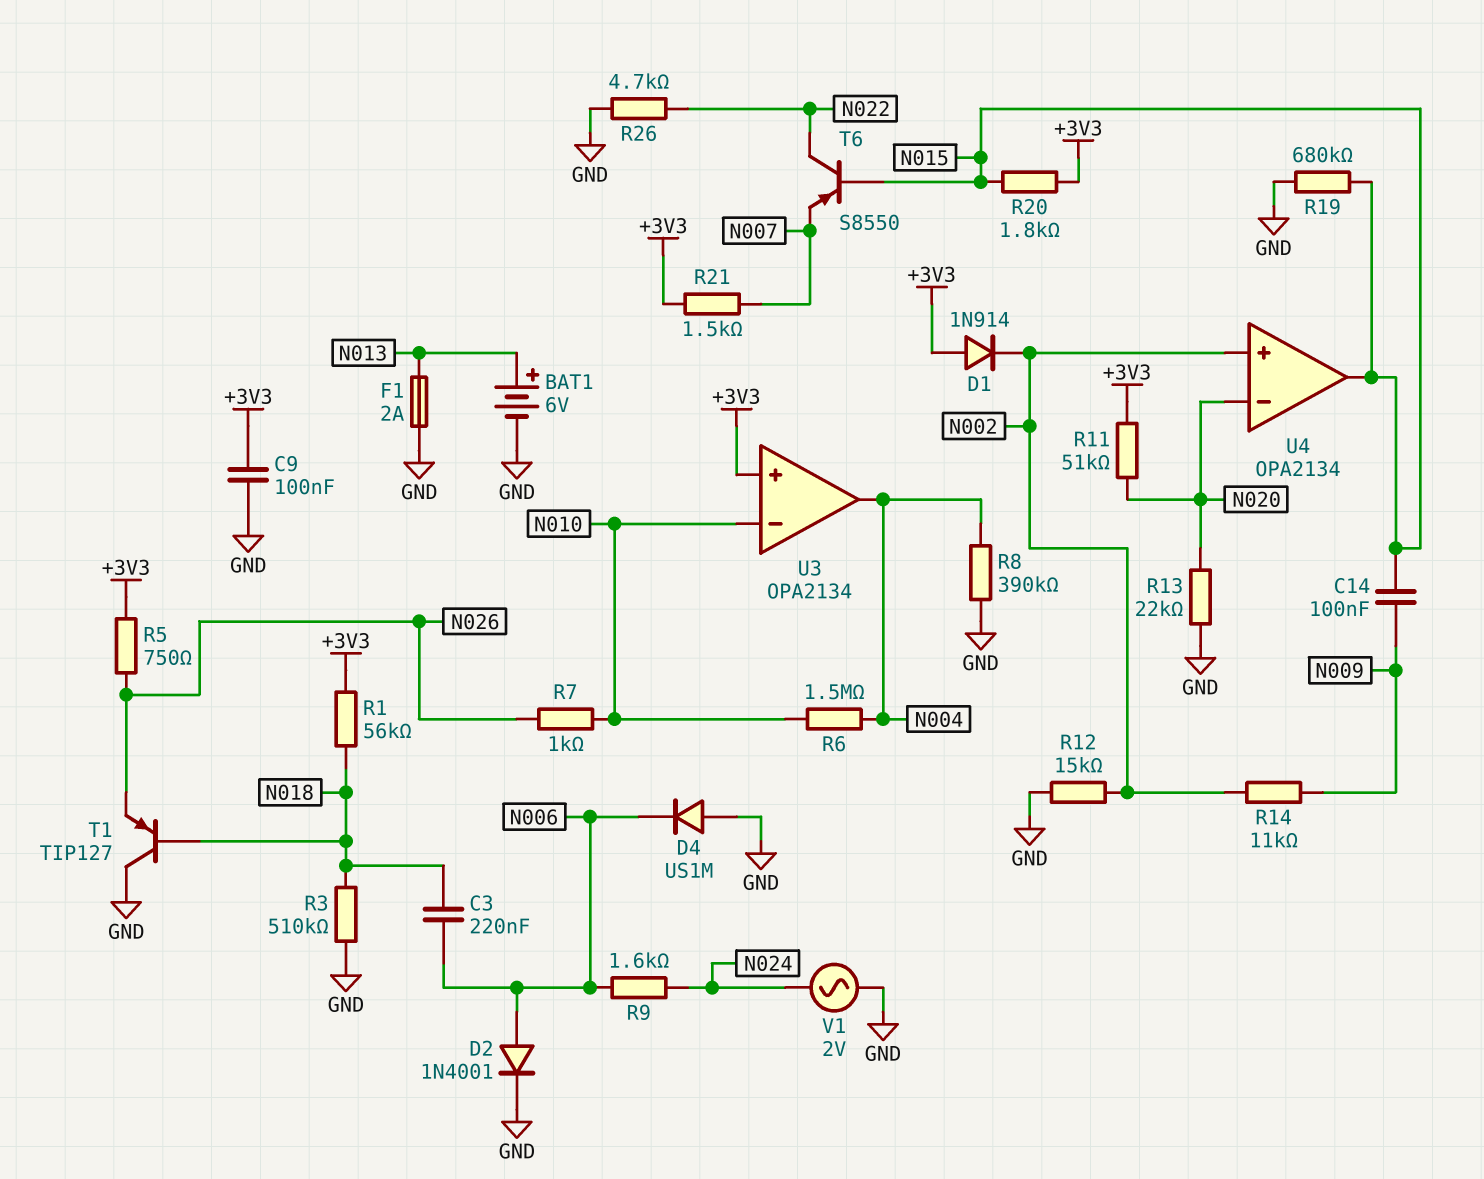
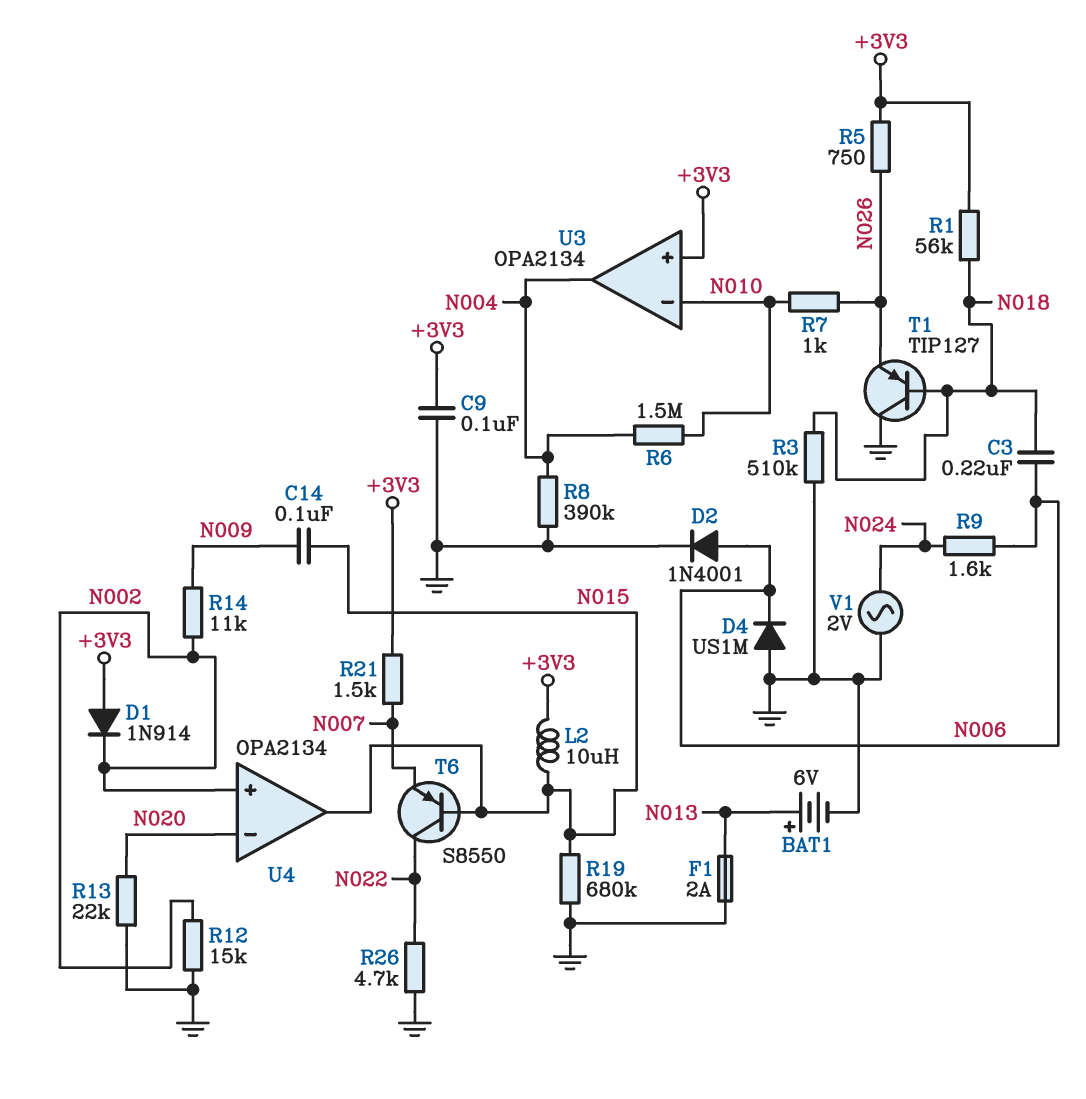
L2: none -> 10uH (+3V3, N015)
R11: 51k (+3V3, N020) -> none
R20: 1.8k (+3V3, N015) -> none

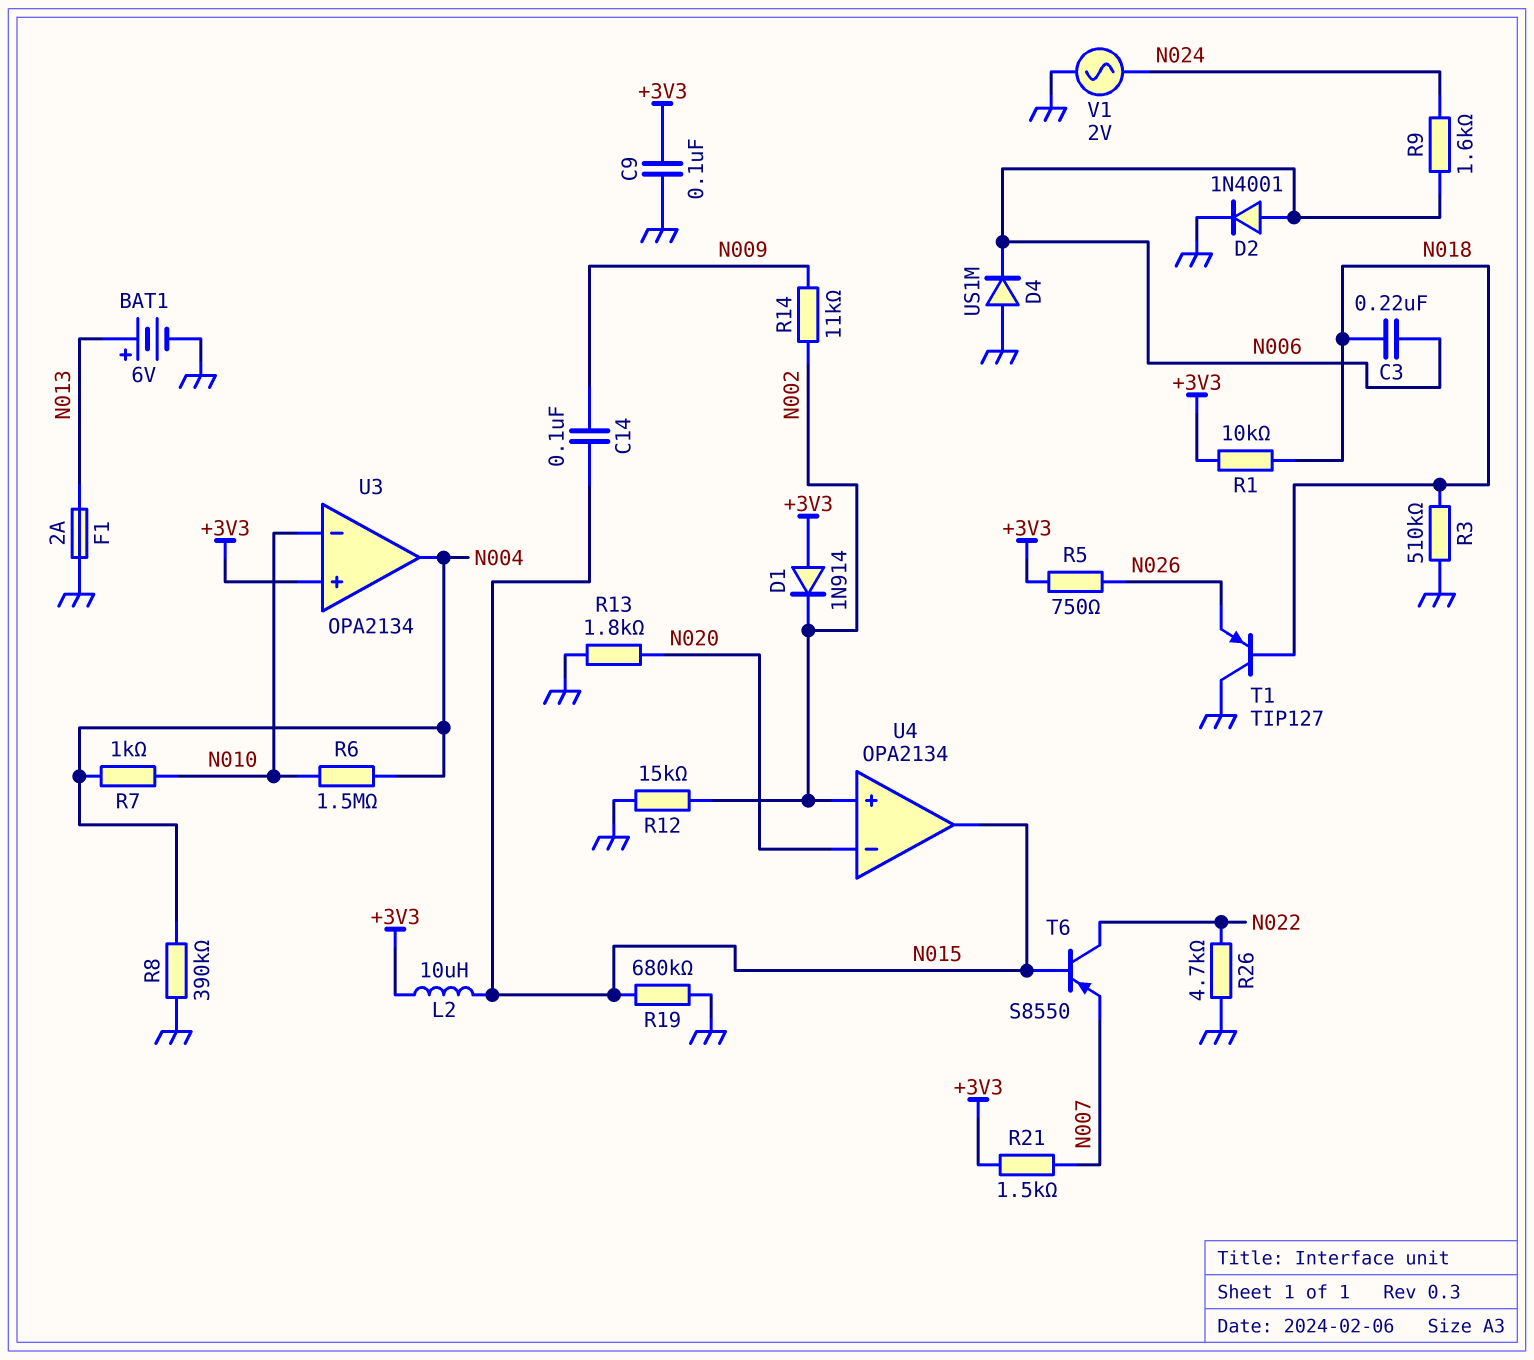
R1: 56k (+3V3, N018) -> 10k (+3V3, N018)
R7: 1k (N010, N026) -> 1k (N004, N010)
R13: 22k (GND, N020) -> 1.8k (GND, N020)

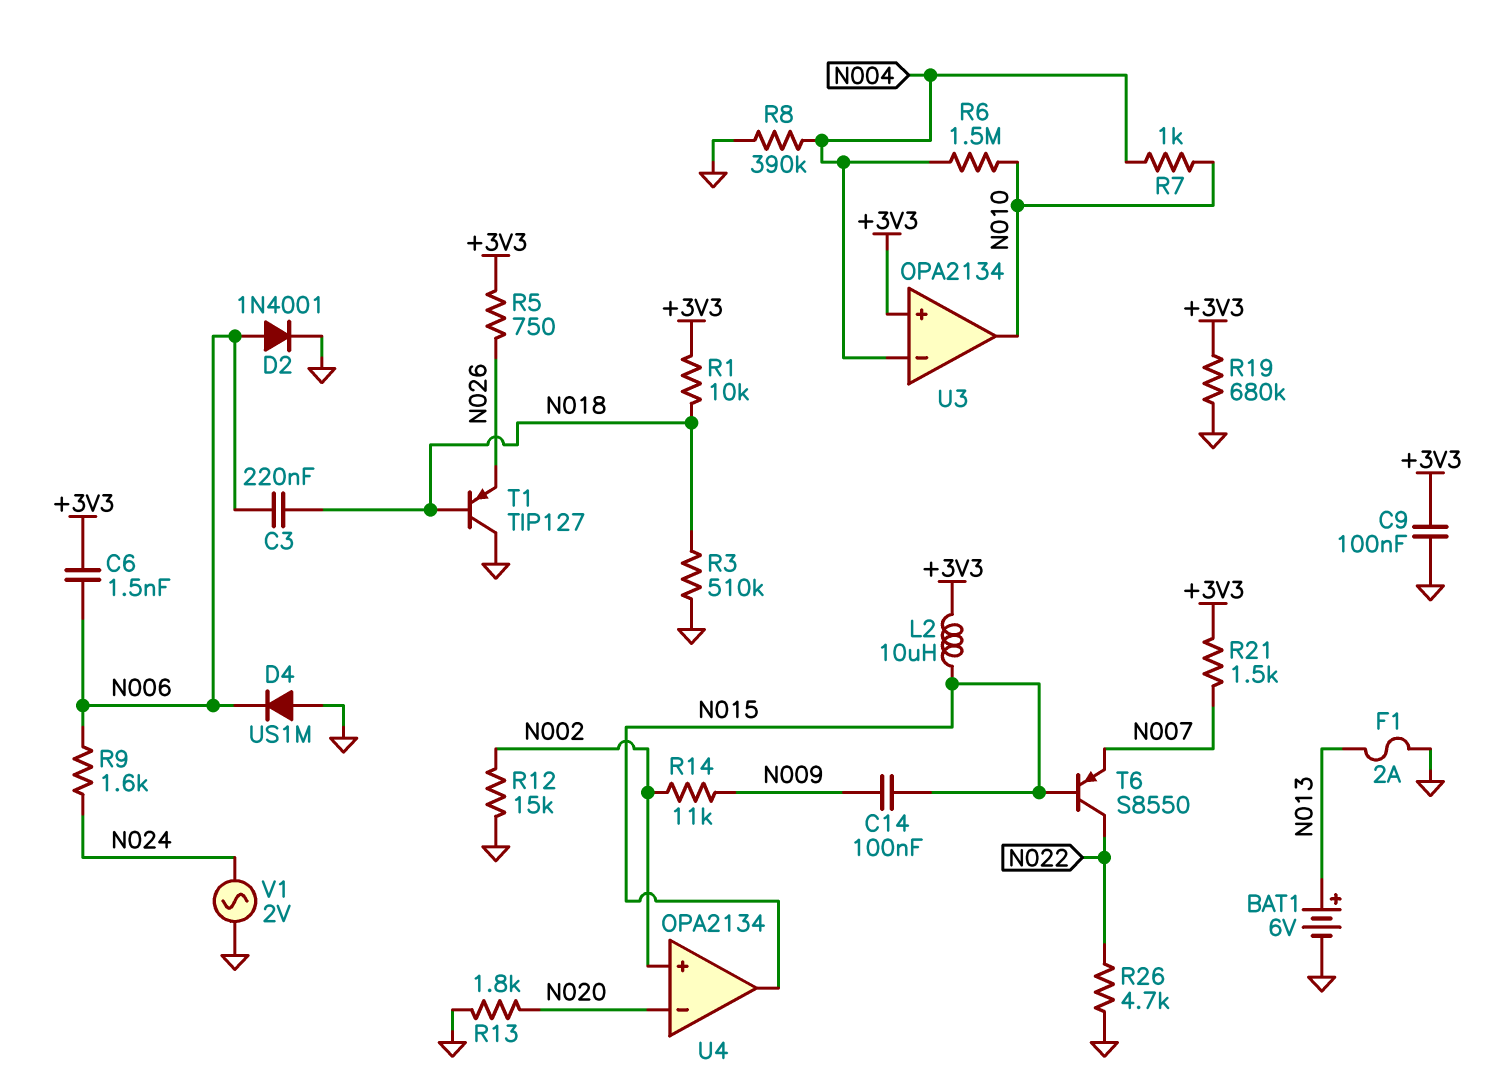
C6: none -> 1.5nF (+3V3, N006)
D1: diode 1N914 (A +3V3, K N002) -> none
R19: 680k (GND, N015) -> 680k (+3V3, GND)
U3 pin in-: N010 -> N004
U3 pin out: N004 -> N010

